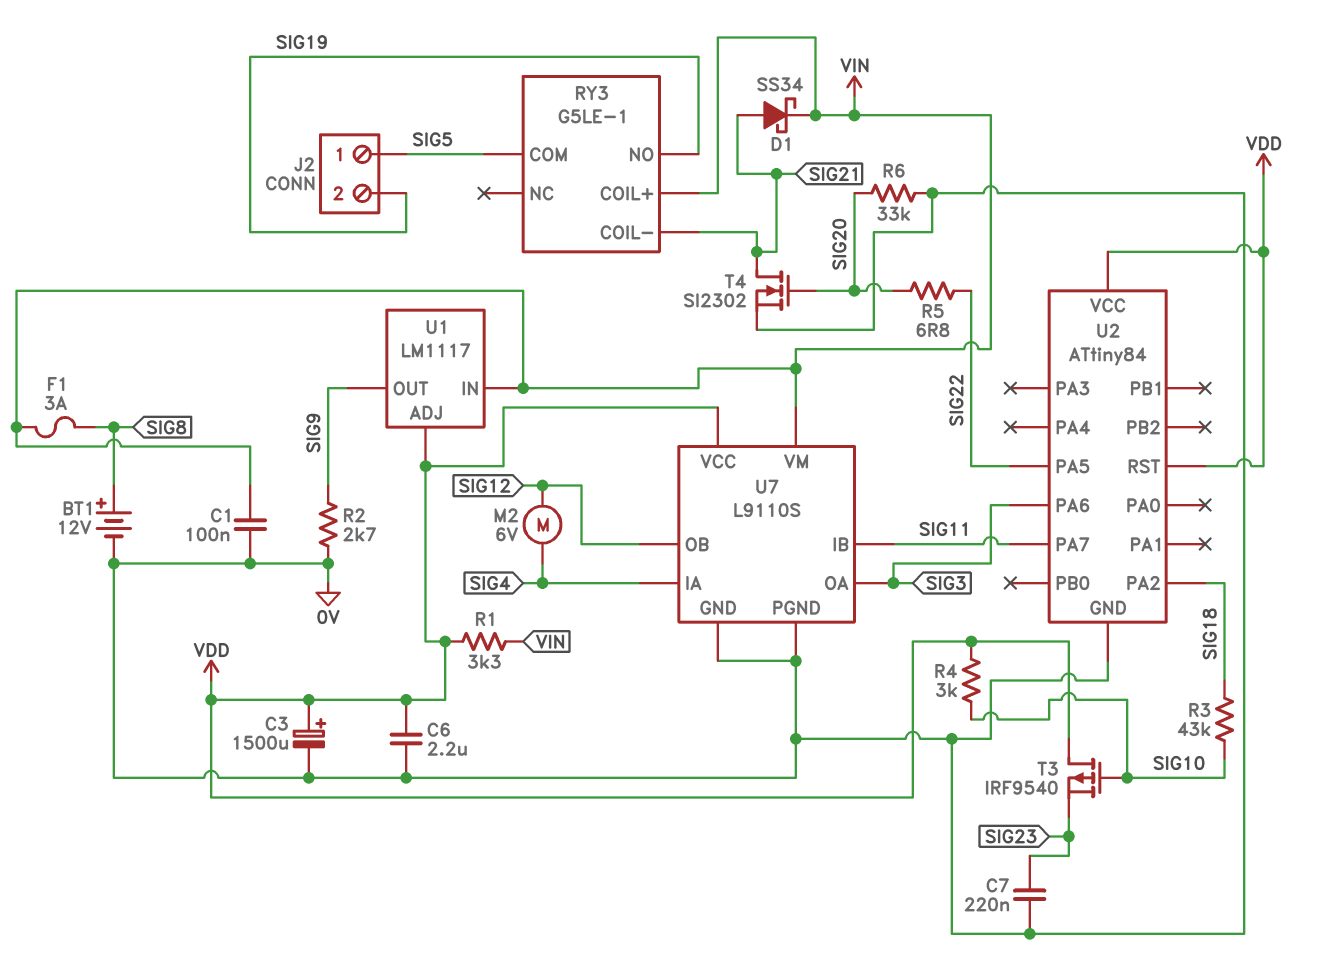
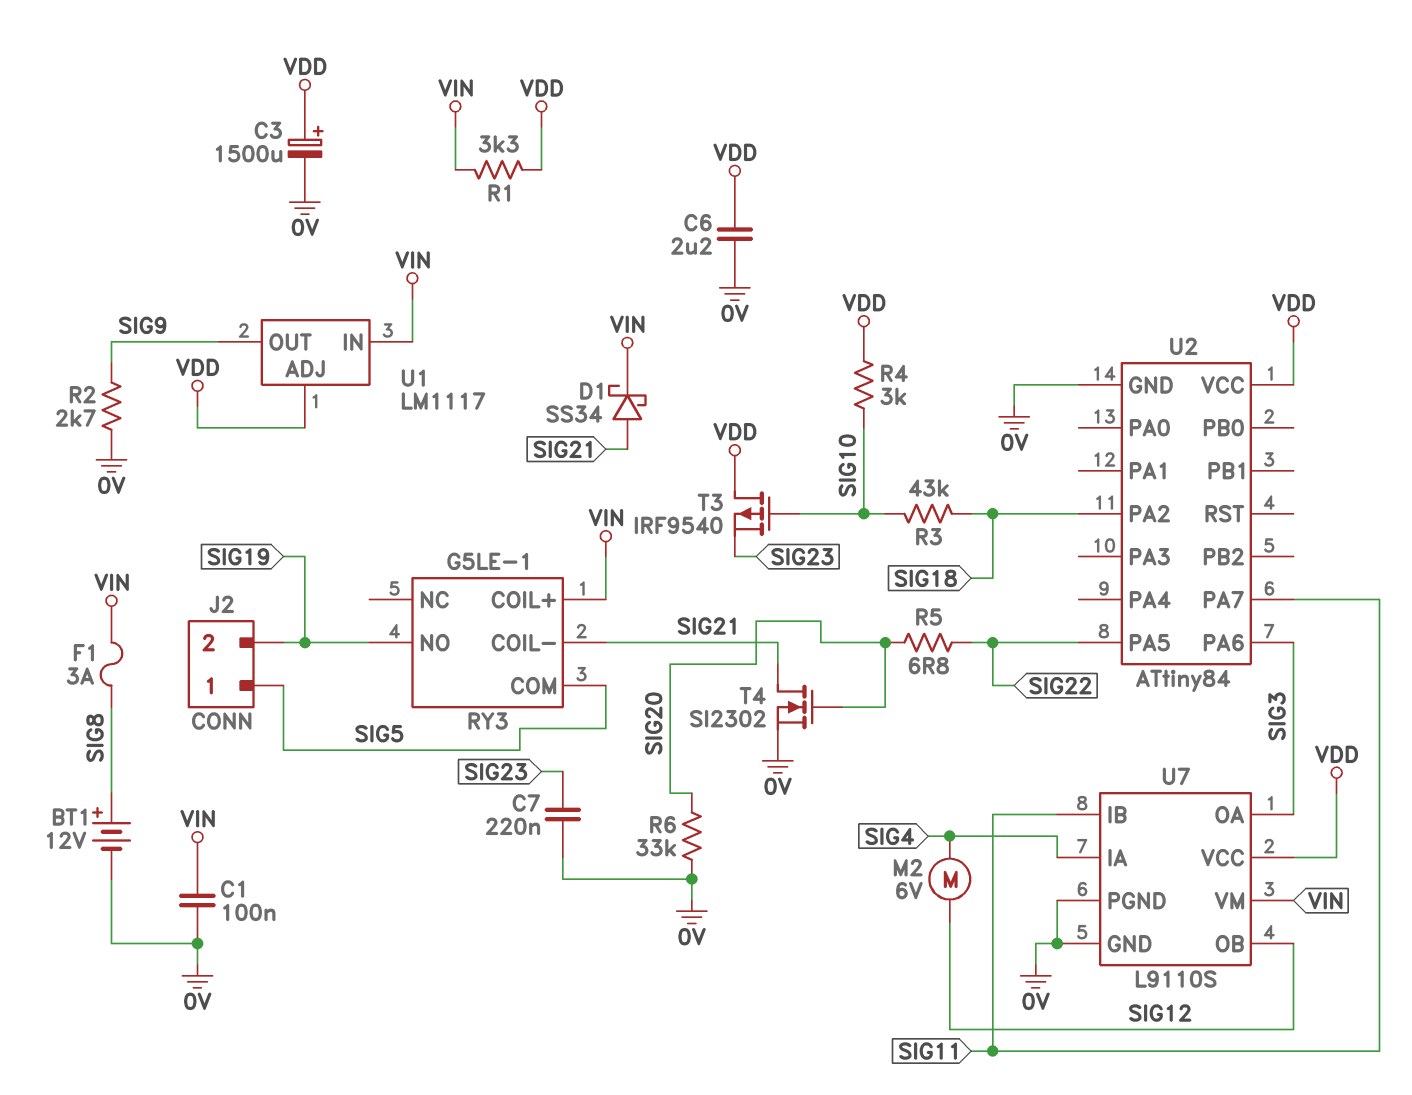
U2 pin RST: VDD -> none

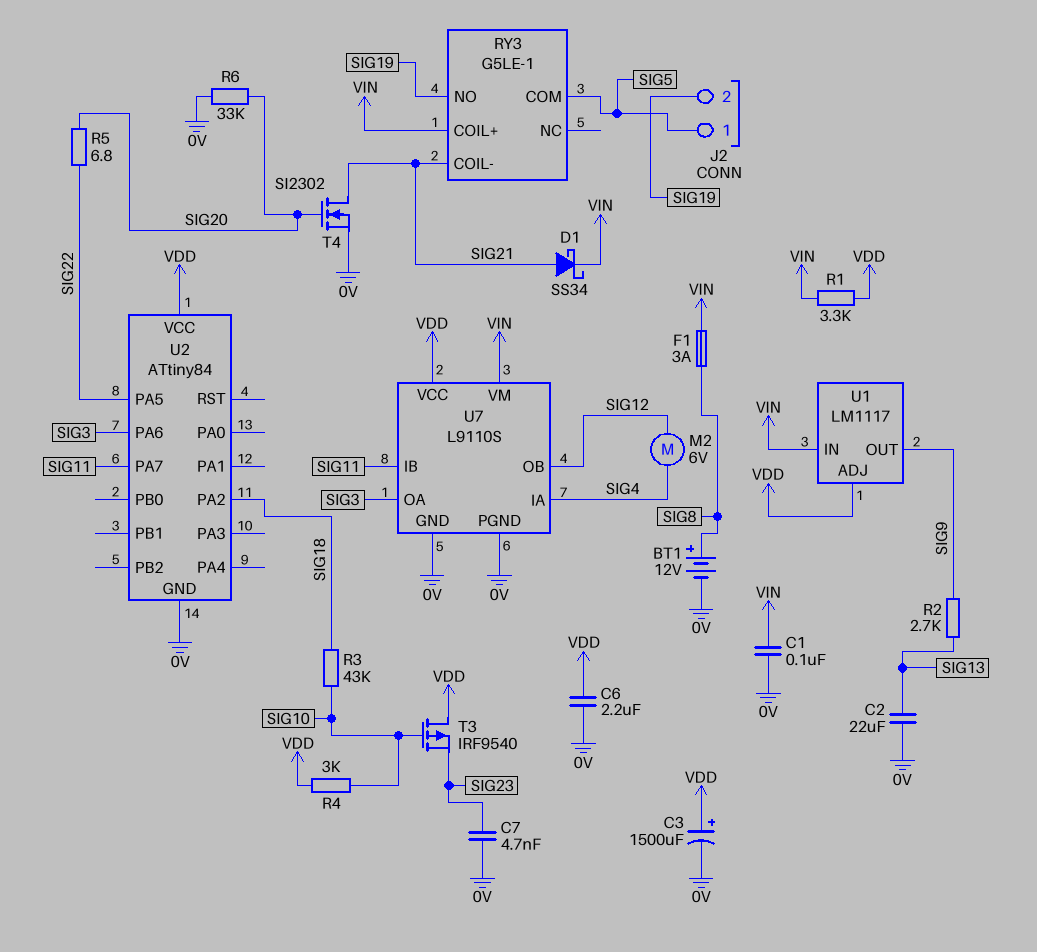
C2: none -> 22uF (0V, SIG13)
C7: 220nF (0V, SIG23) -> 4.7nF (0V, SIG23)
R2: 2.7k (0V, SIG9) -> 2.7k (SIG9, SIG13)

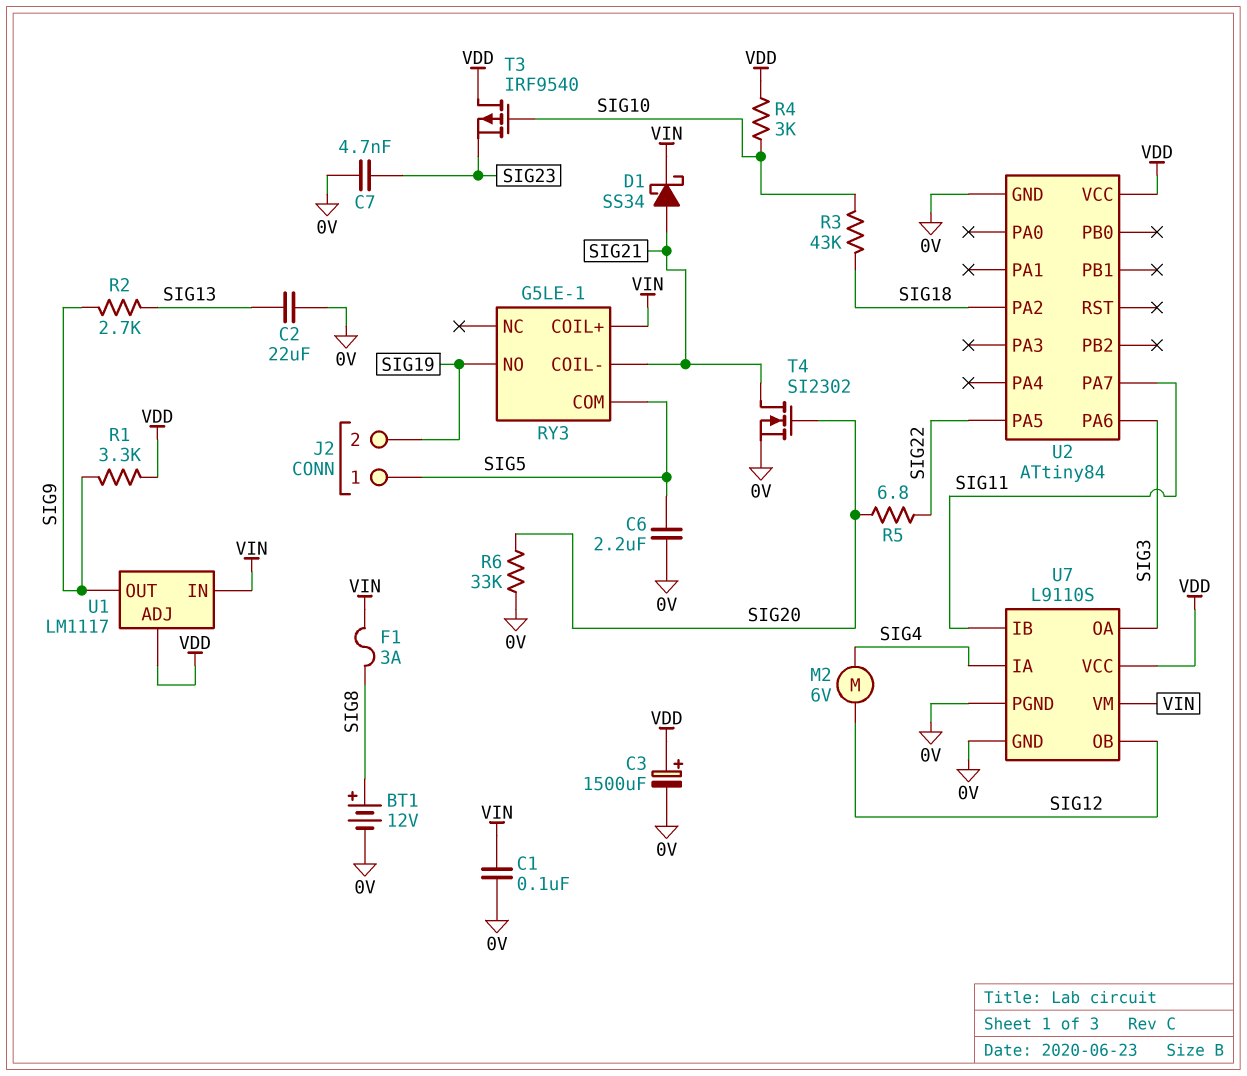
C6: 2.2uF (0V, VDD) -> 2.2uF (0V, SIG5)
R1: 3.3k (VDD, VIN) -> 3.3k (SIG9, VDD)

